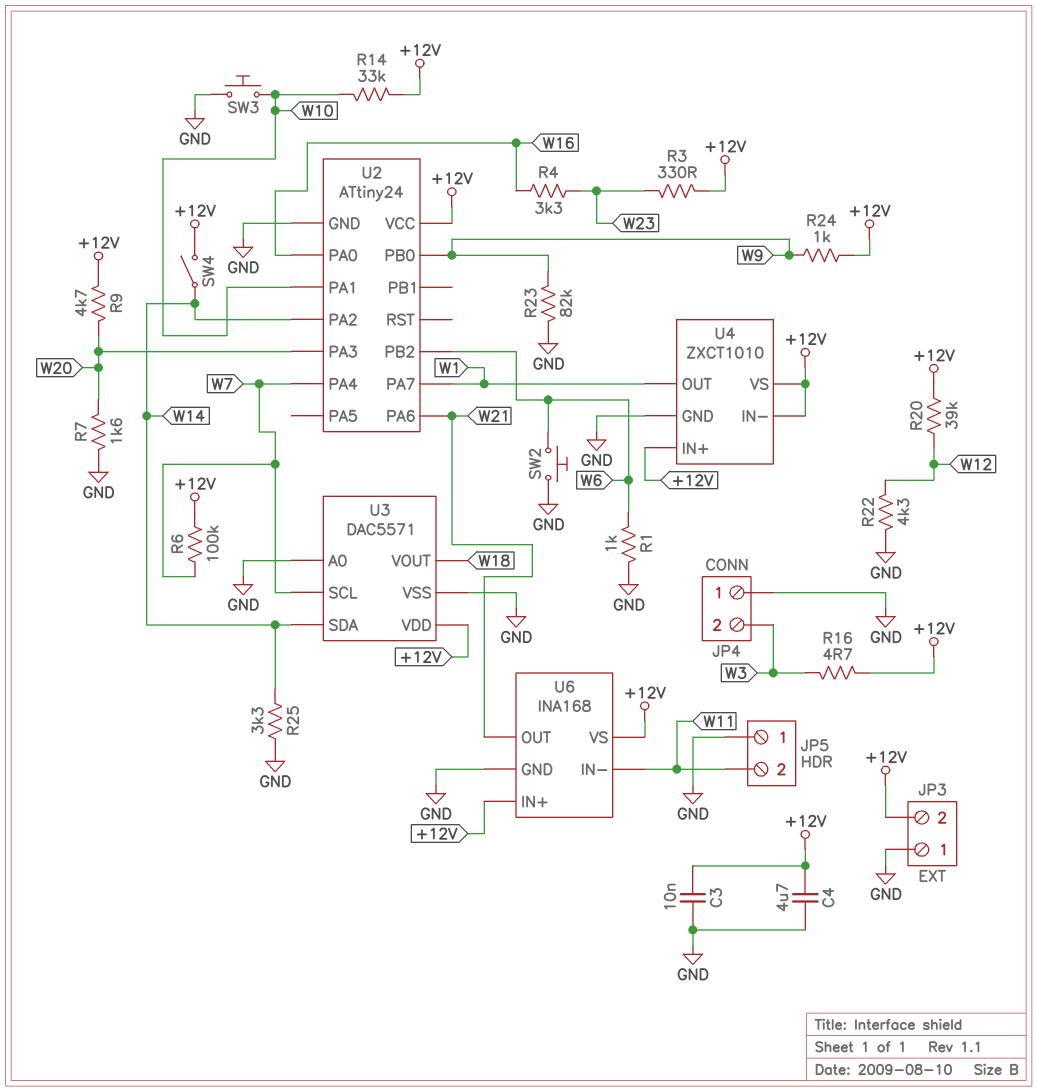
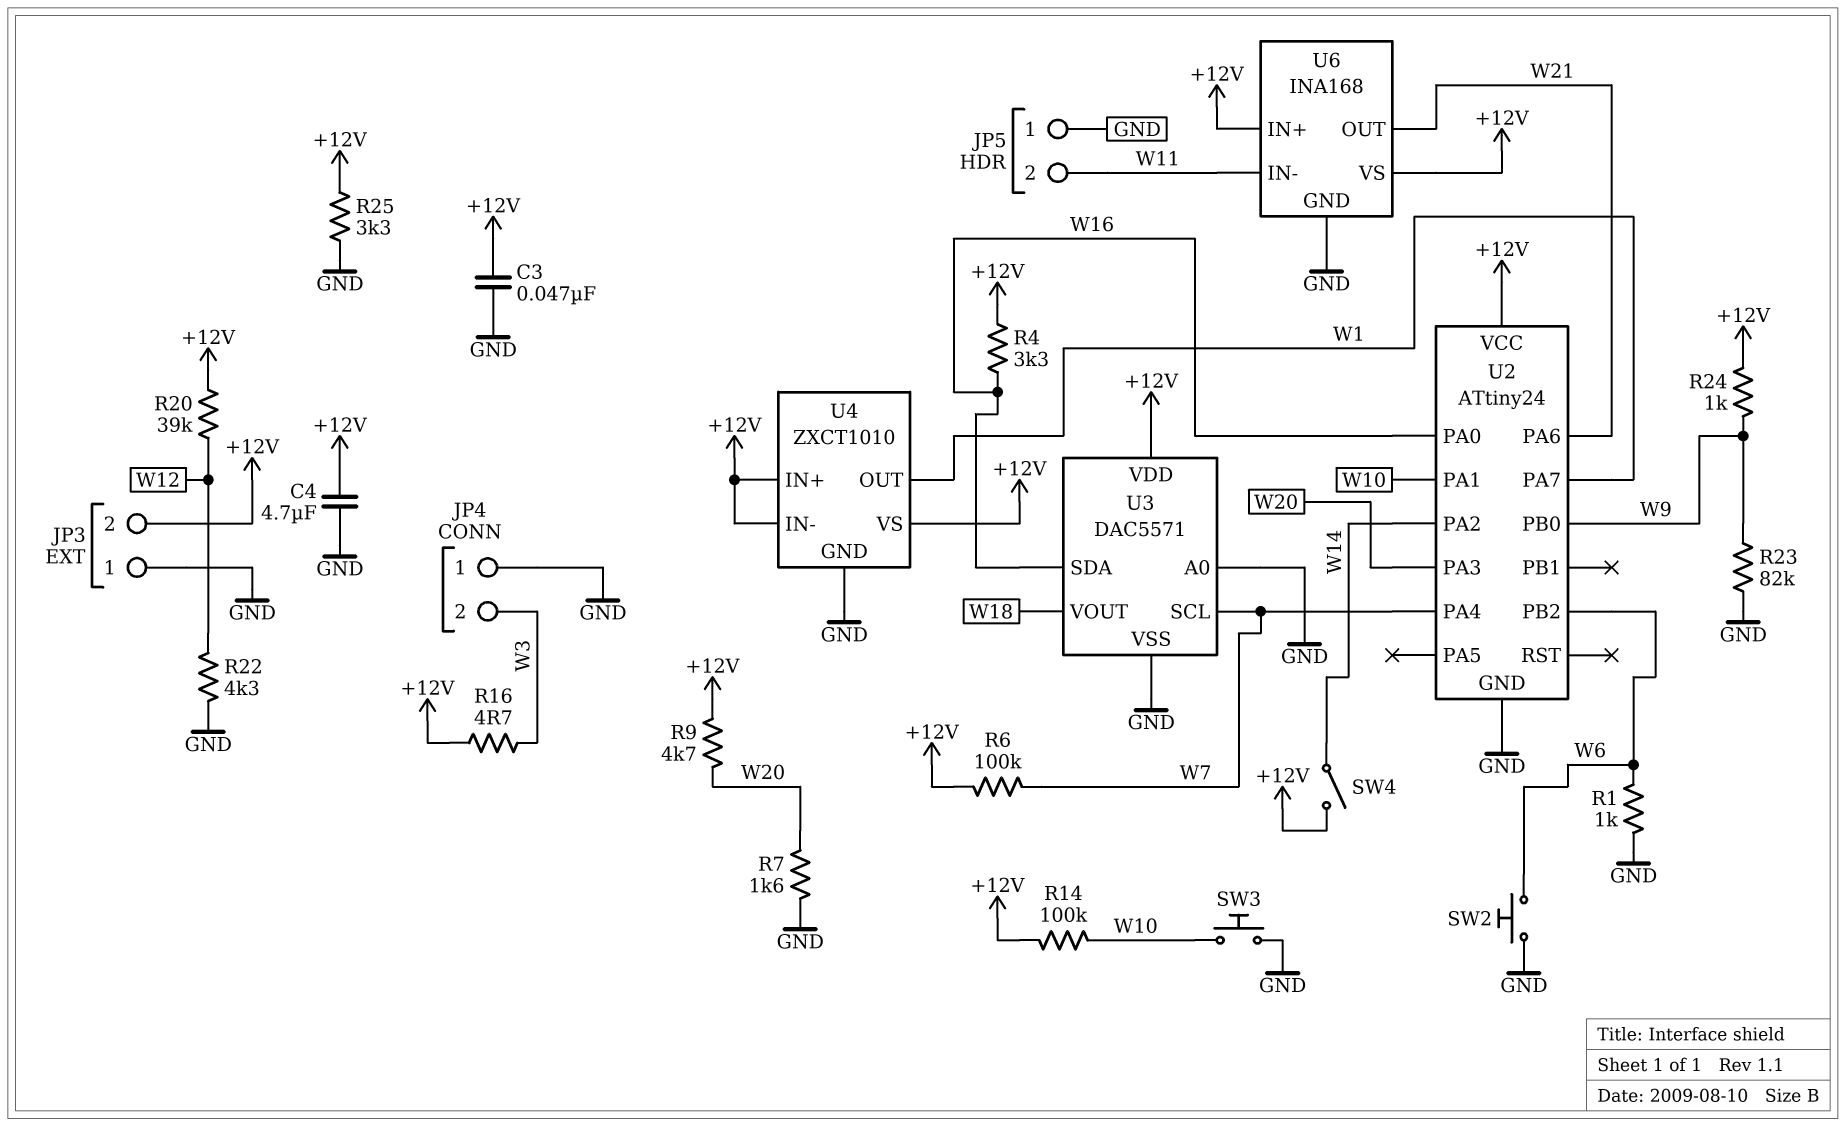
C3: 10nF (+12V, GND) -> 47nF (+12V, GND)
R3: 330 (+12V, W23) -> none
R4: 3.3k (W16, W23) -> 3.3k (+12V, W16)
R14: 33k (+12V, W10) -> 100k (+12V, W10)
R25: 3.3k (GND, W14) -> 3.3k (+12V, GND)
U3 pin SDA: W14 -> W16

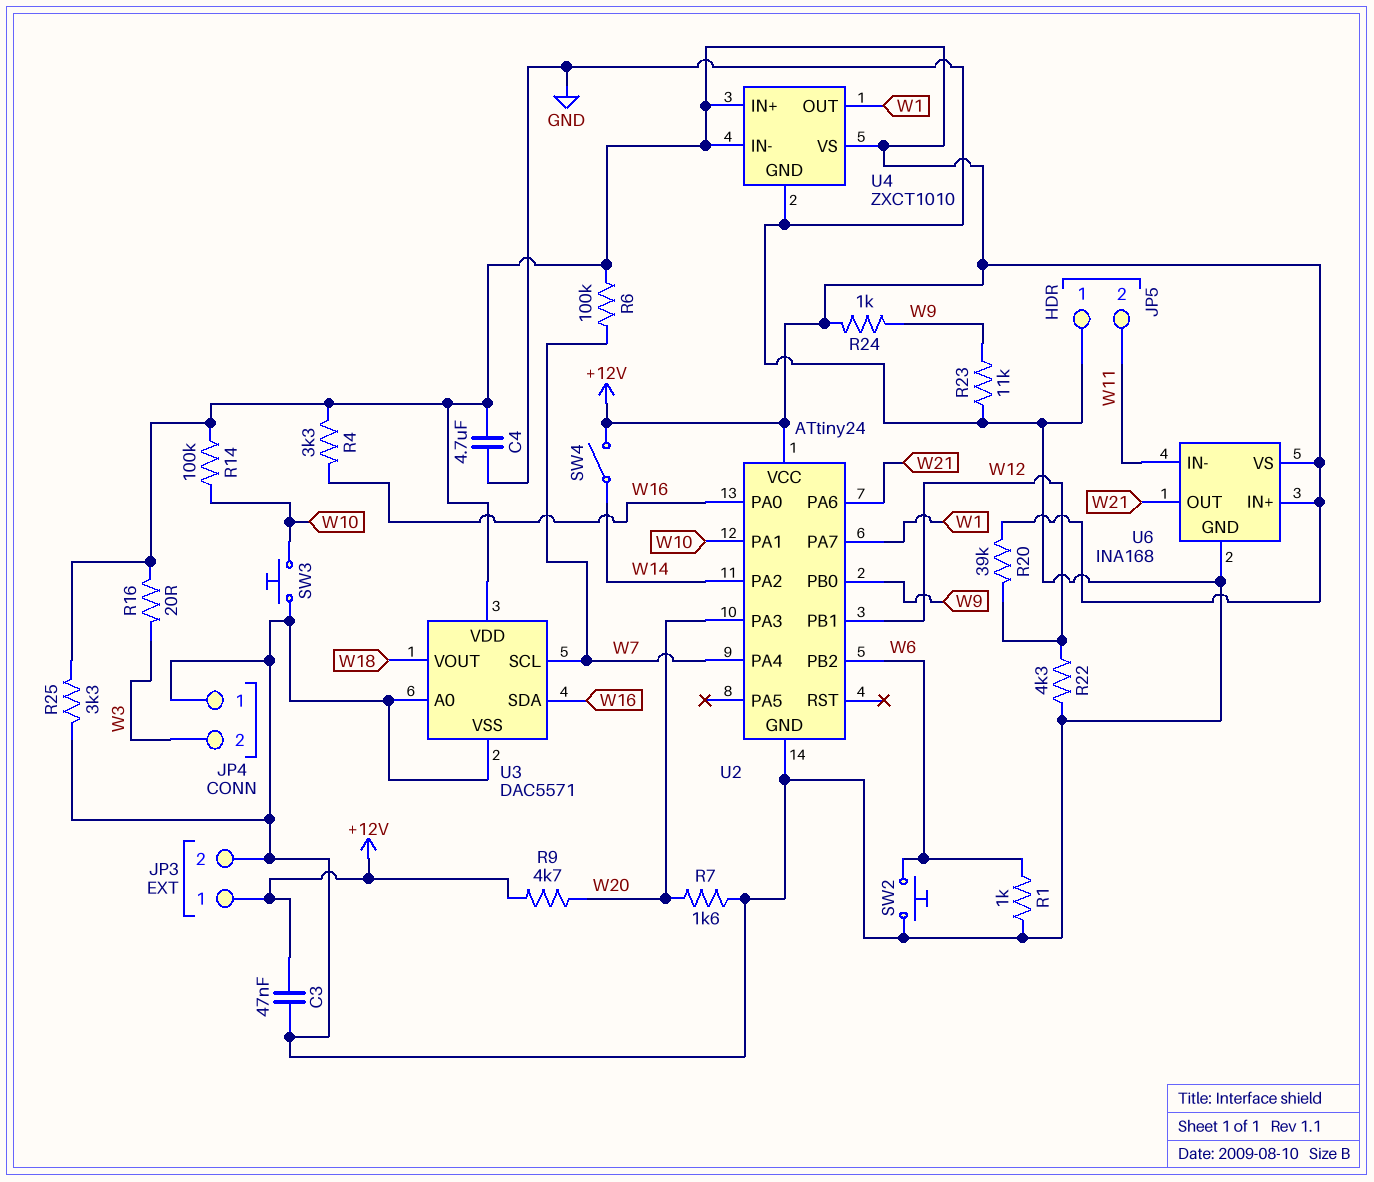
JP3 pin 1: GND -> +12V
JP3 pin 2: +12V -> GND
R16: 4.7 (+12V, W3) -> 20 (+12V, W3)
R23: 82k (GND, W9) -> 11k (GND, W9)
U2 pin PB1: none -> W12

